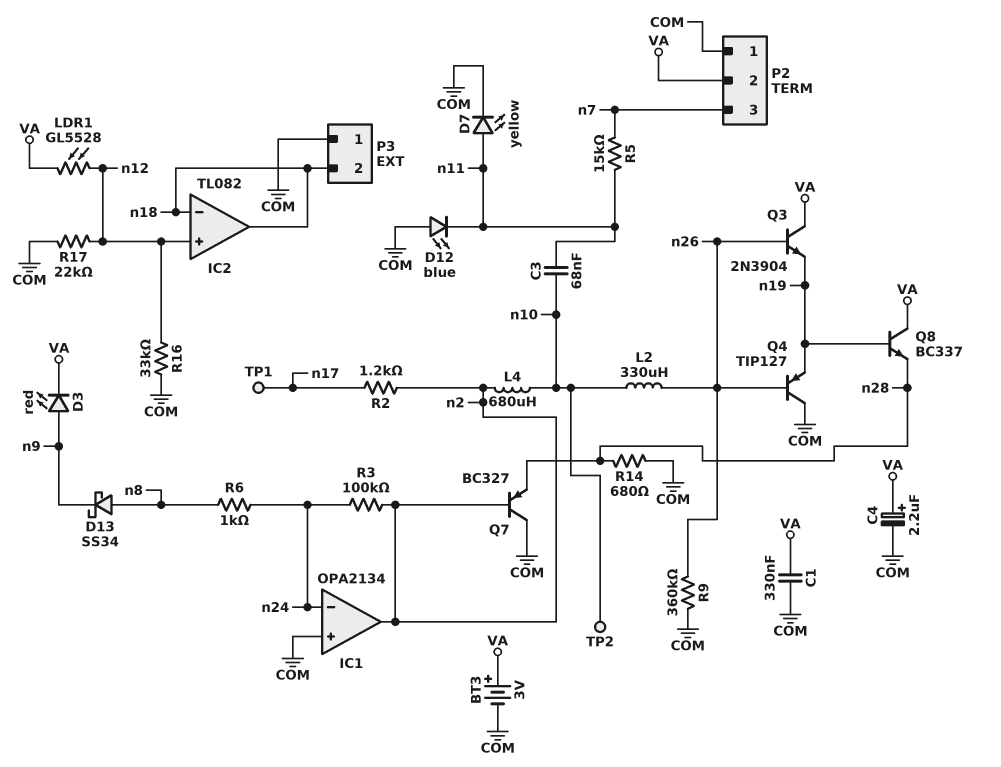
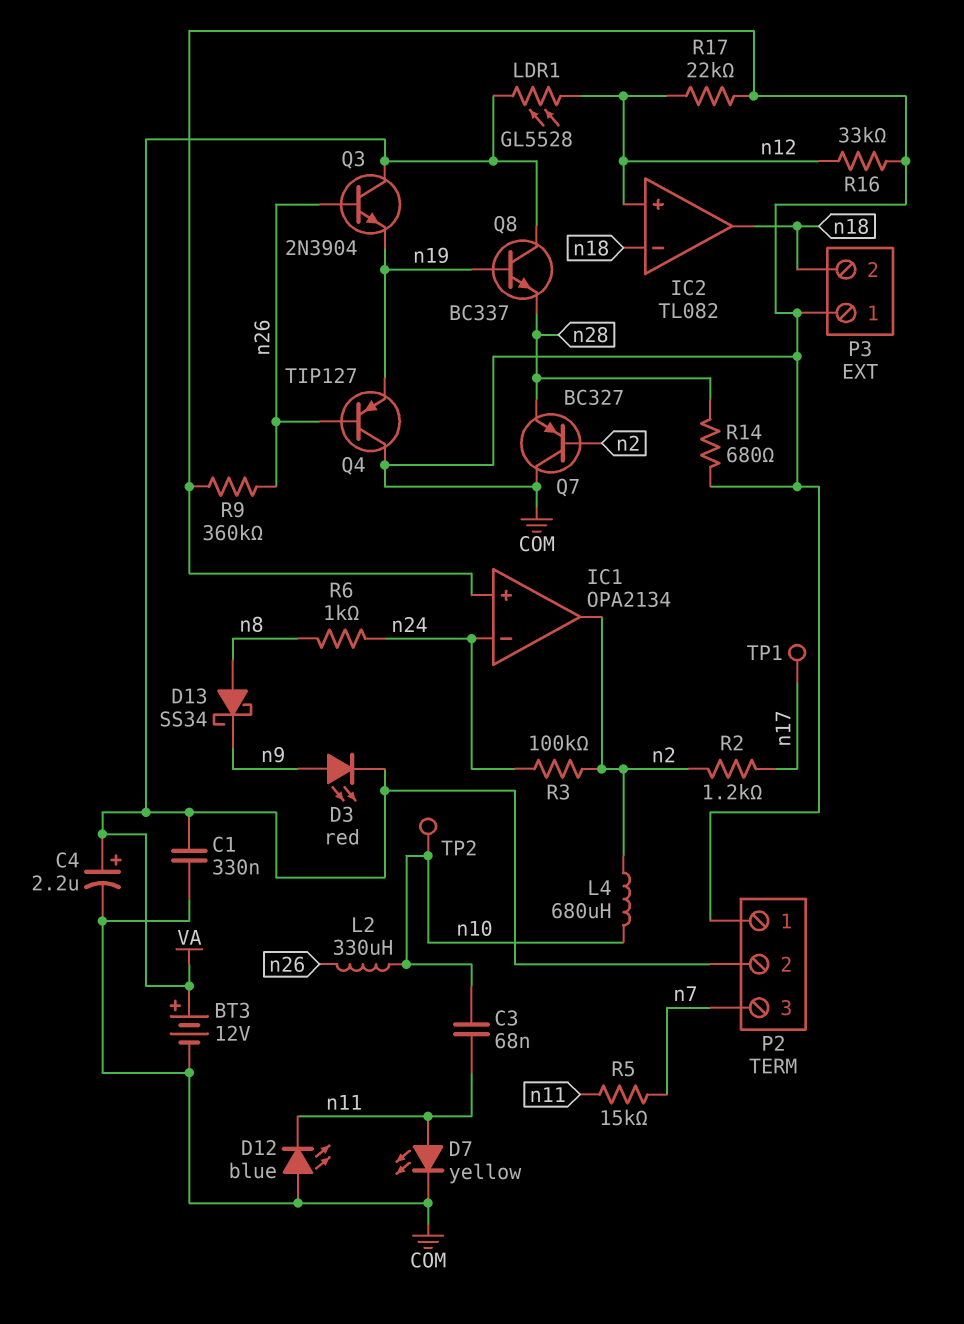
BT3: 3V (plus VA, minus COM) -> 12V (plus VA, minus COM)

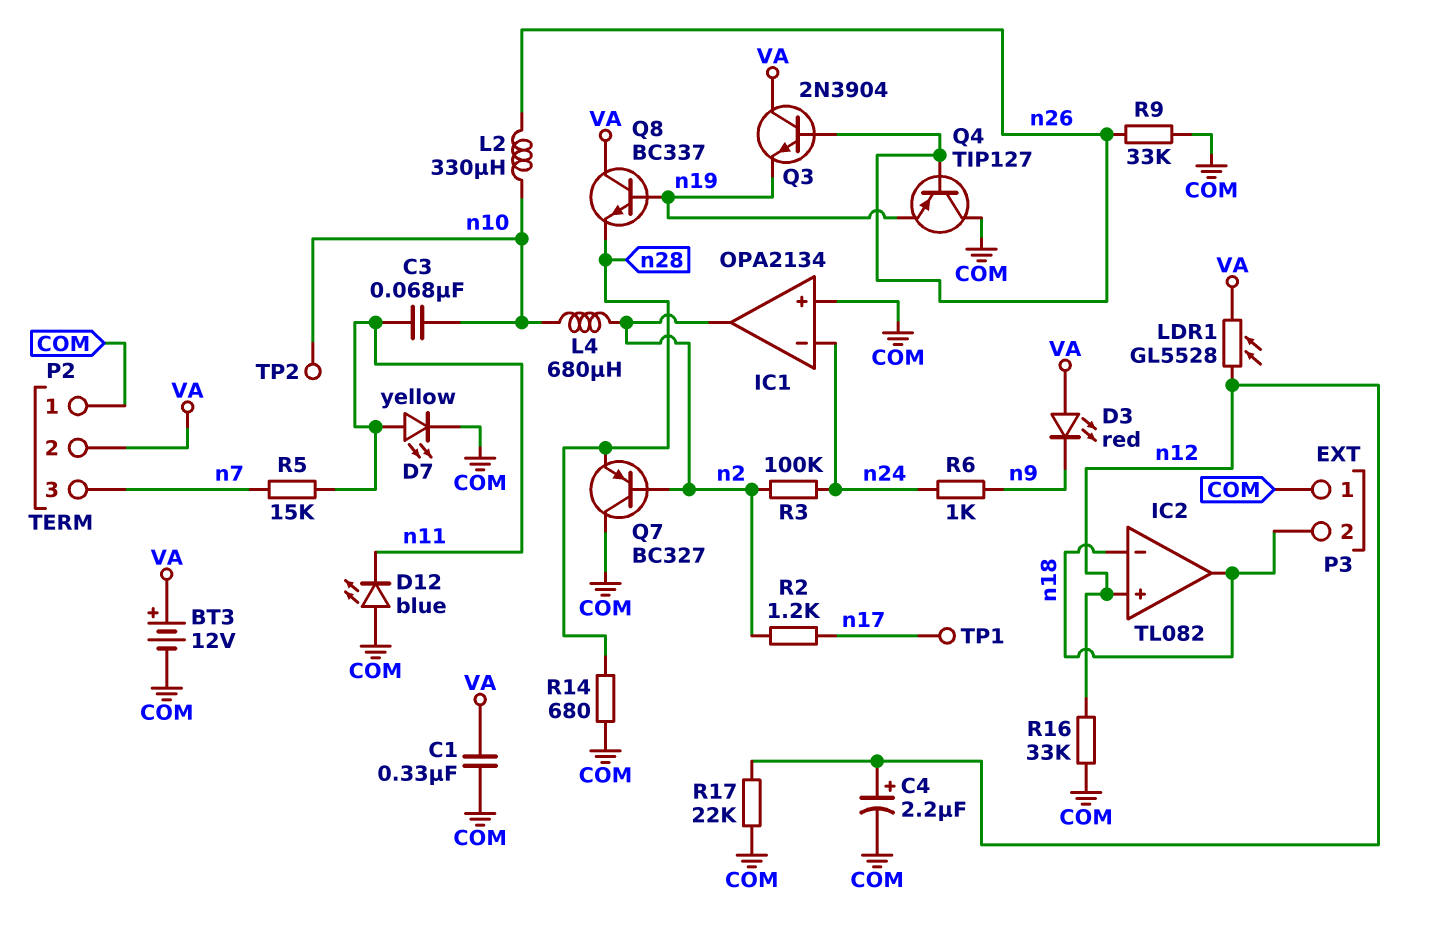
C4: 2.2uF (plus VA, minus COM) -> 2.2uF (plus n12, minus COM)
D3: LED red (A n9, K VA) -> LED red (A VA, K n9)
D13: schottky SS34 (A n8, K n9) -> none
R6: 1k (n8, n24) -> 1k (n9, n24)
R9: 360k (COM, n26) -> 33k (COM, n26)

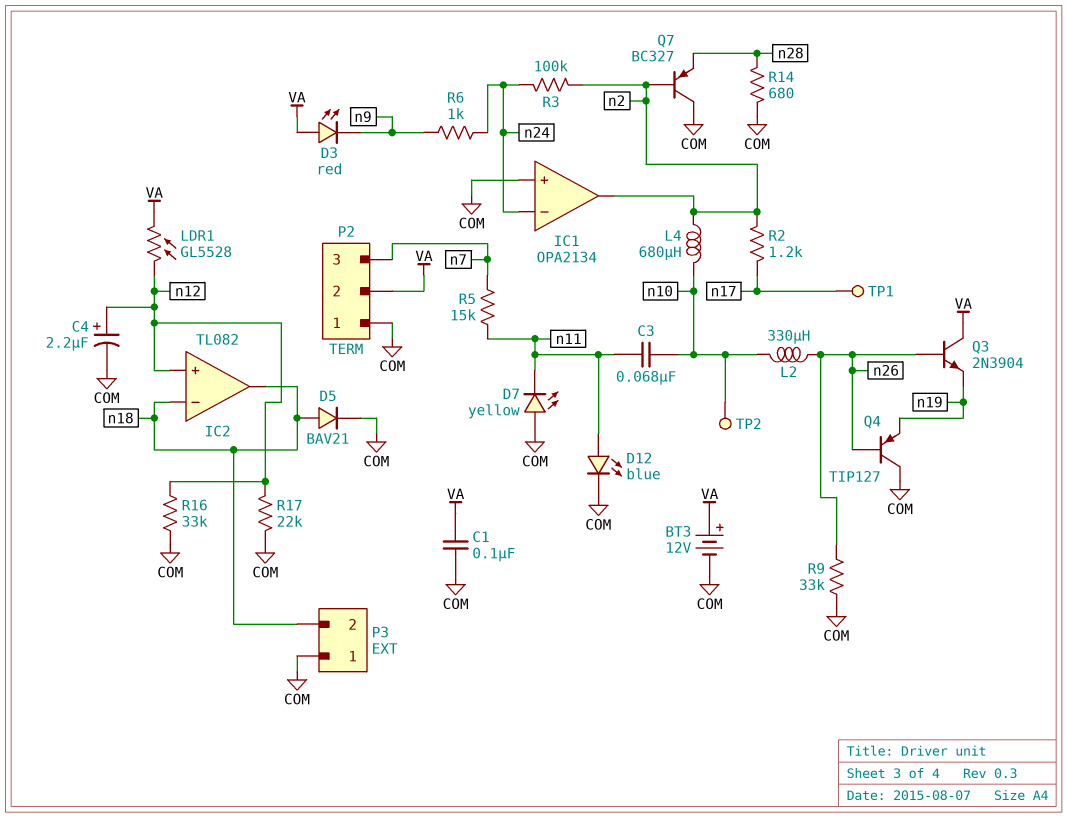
C1: 330nF (COM, VA) -> 100nF (COM, VA)
D5: none -> diode BAV21 (A n18, K COM)
D7: LED yellow (A n11, K COM) -> LED yellow (A COM, K n11)
D12: LED blue (A COM, K n11) -> LED blue (A n11, K COM)
Q8: NPN BC337 (B n19, C VA, E n28) -> none

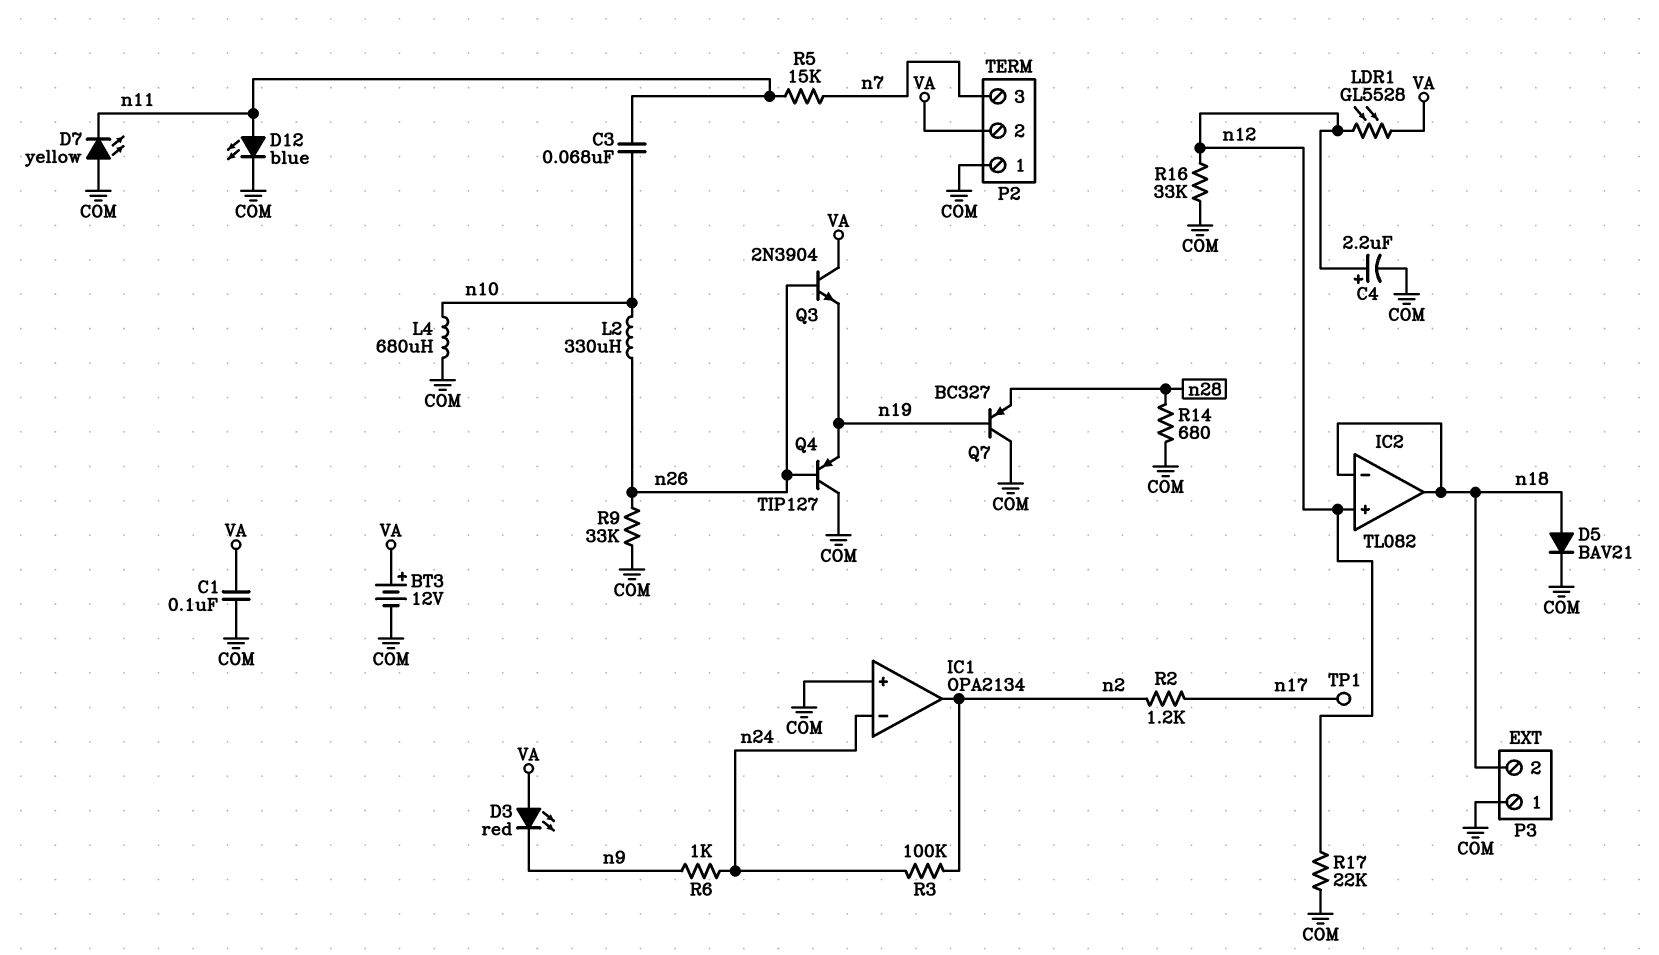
L4: 680uH (n2, n10) -> 680uH (COM, n10)
Q7: PNP BC327 (B n2, C COM, E n28) -> PNP BC327 (B n19, C COM, E n28)
TP2: test point (n10) -> none

